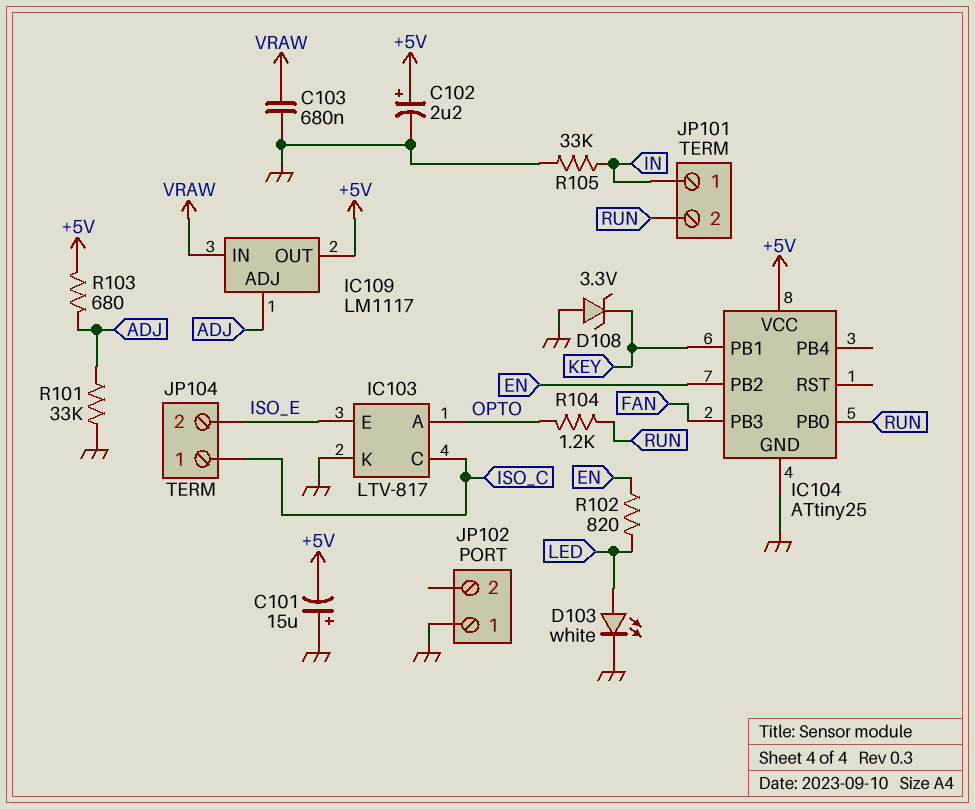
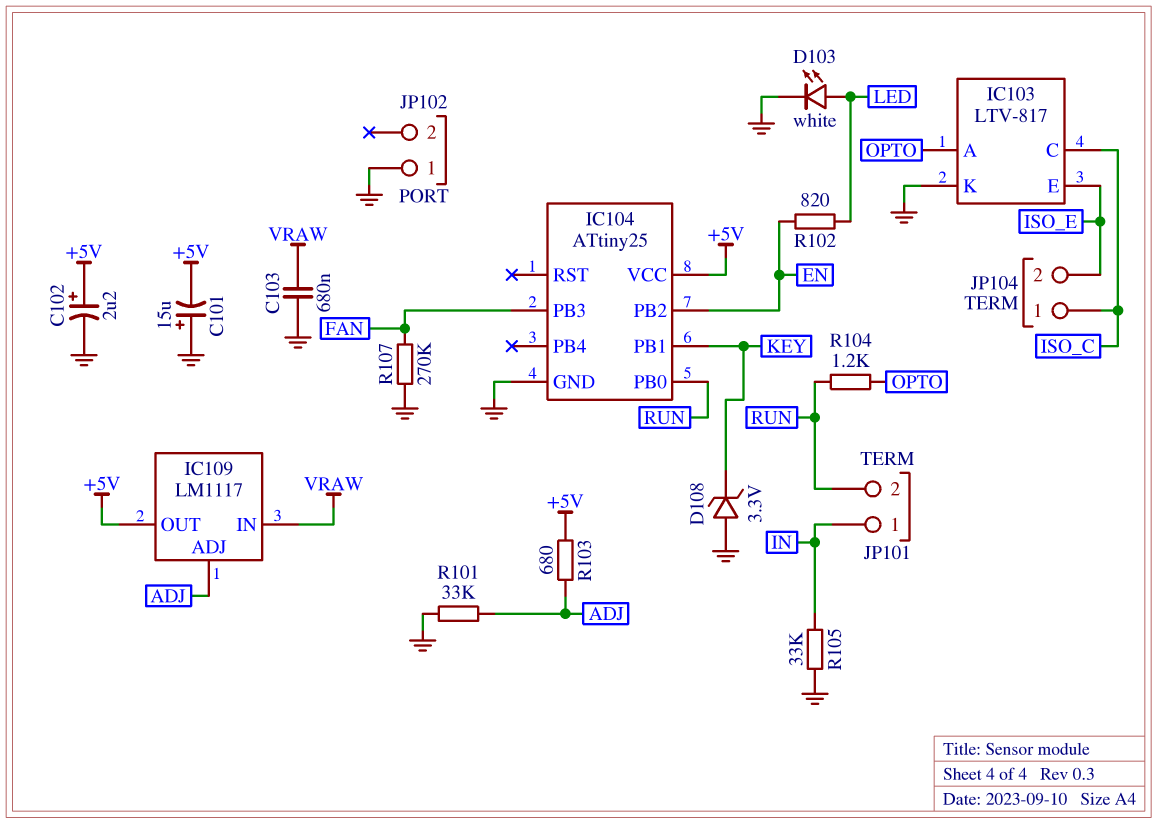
R107: none -> 270k (FAN, GND)

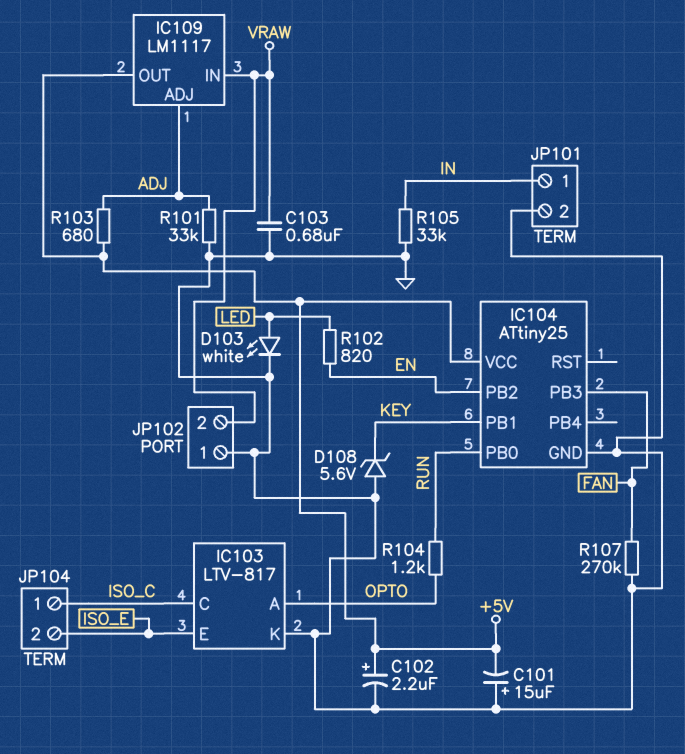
D108: zener 3.3V (A GND, K KEY) -> zener 5.6V (A GND, K KEY)
JP101 pin 2: RUN -> GND
JP102 pin 2: none -> VRAW

